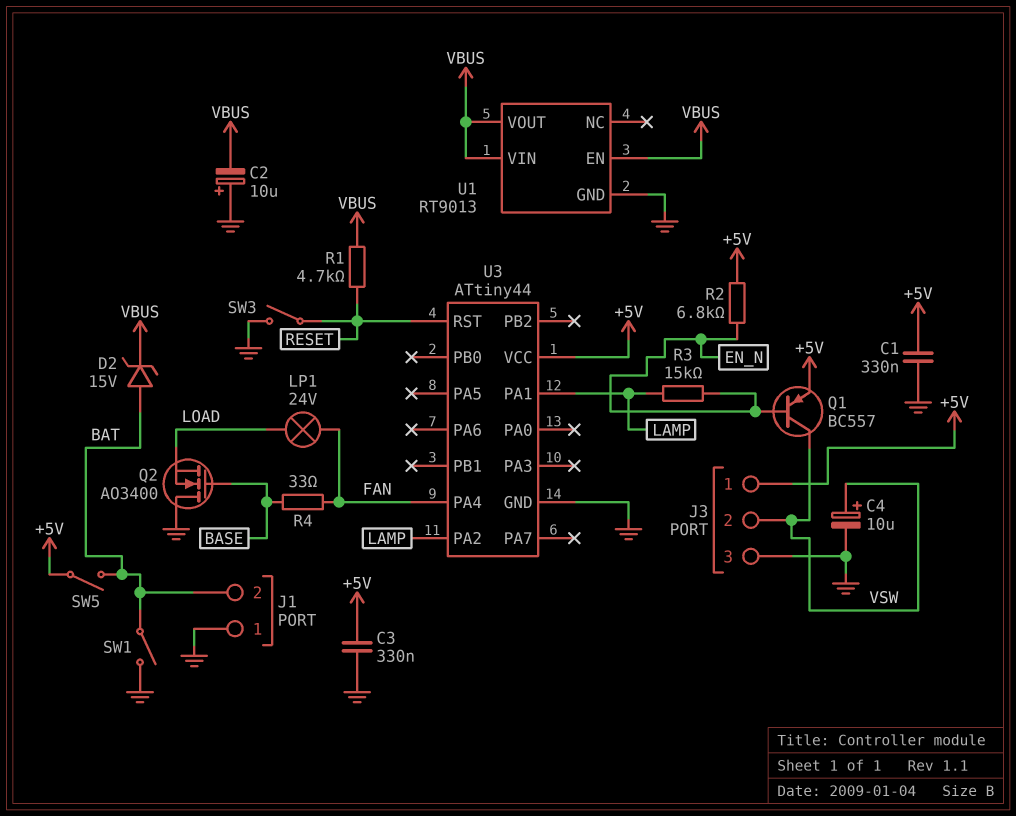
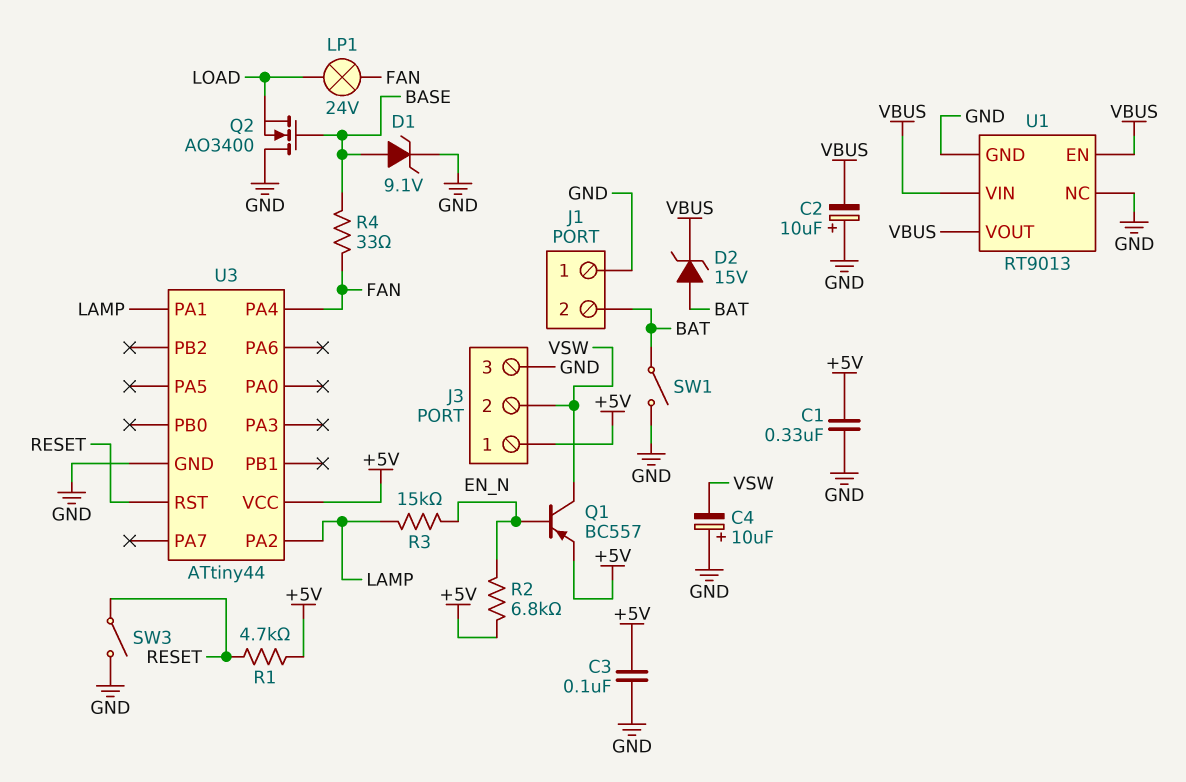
C3: 330nF (+5V, GND) -> 100nF (+5V, GND)
C4: 10uF (plus VSW, minus GND) -> 10uF (plus GND, minus VSW)
D1: none -> zener 9.1V (A BASE, K GND)
R1: 4.7k (RESET, VBUS) -> 4.7k (+5V, RESET)
SW5: switch (+5V, BAT) -> none
U1 pin NC: none -> GND

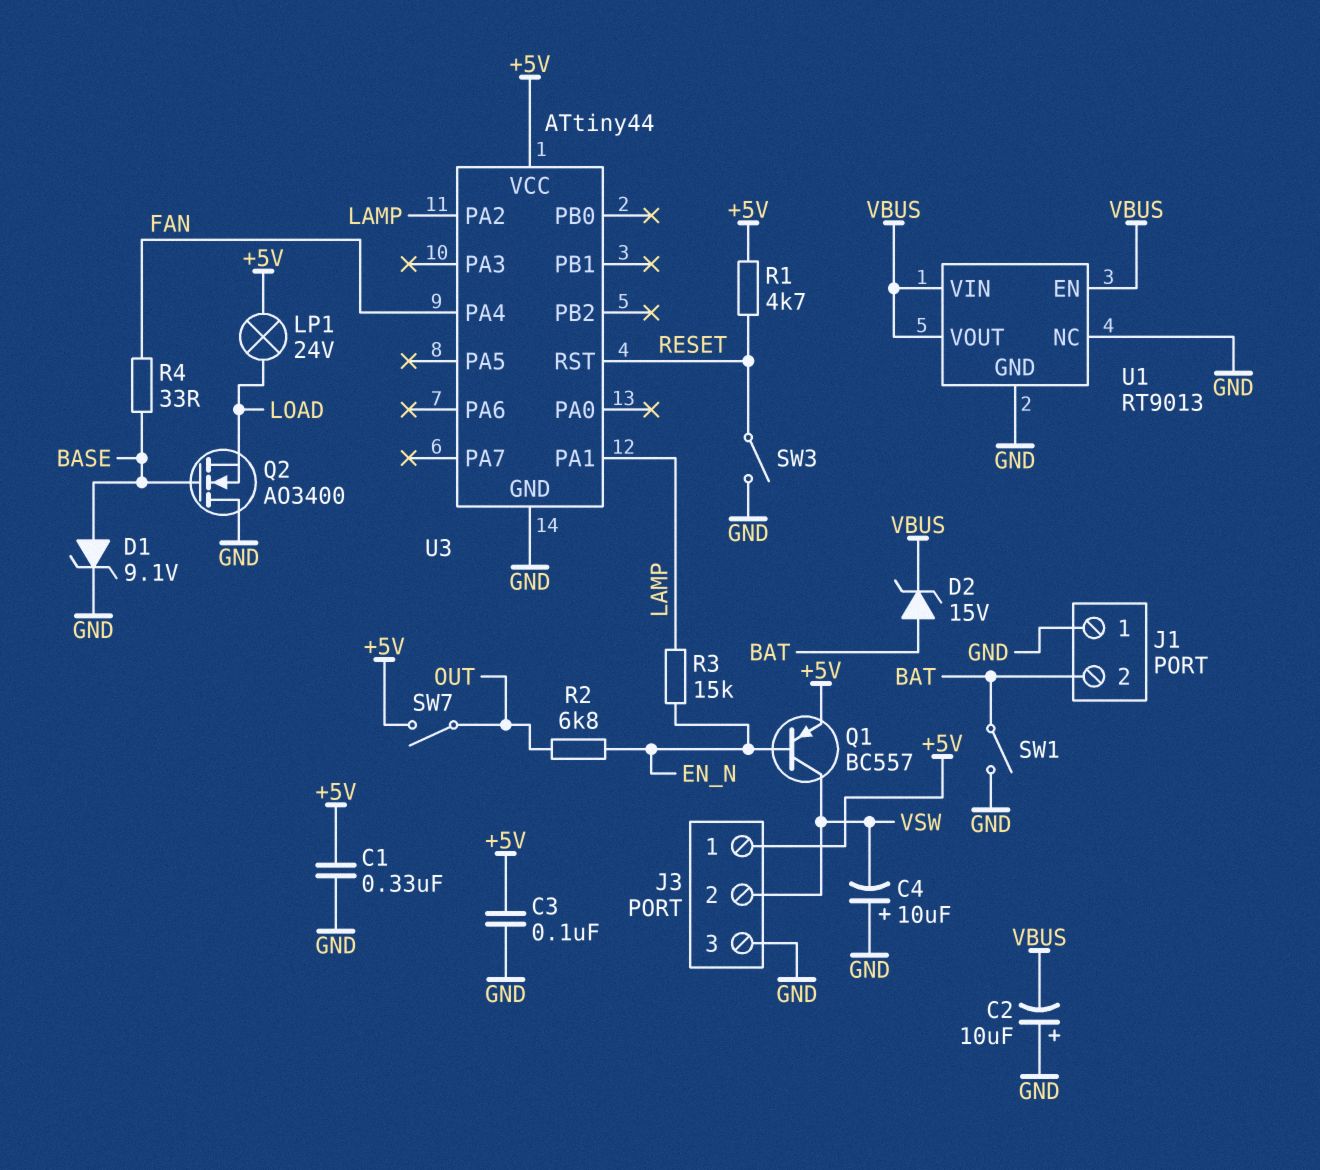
LP1: lamp 24V (FAN, LOAD) -> lamp 24V (+5V, LOAD)
R2: 6.8k (+5V, EN_N) -> 6.8k (EN_N, OUT)
SW7: none -> switch (+5V, OUT)

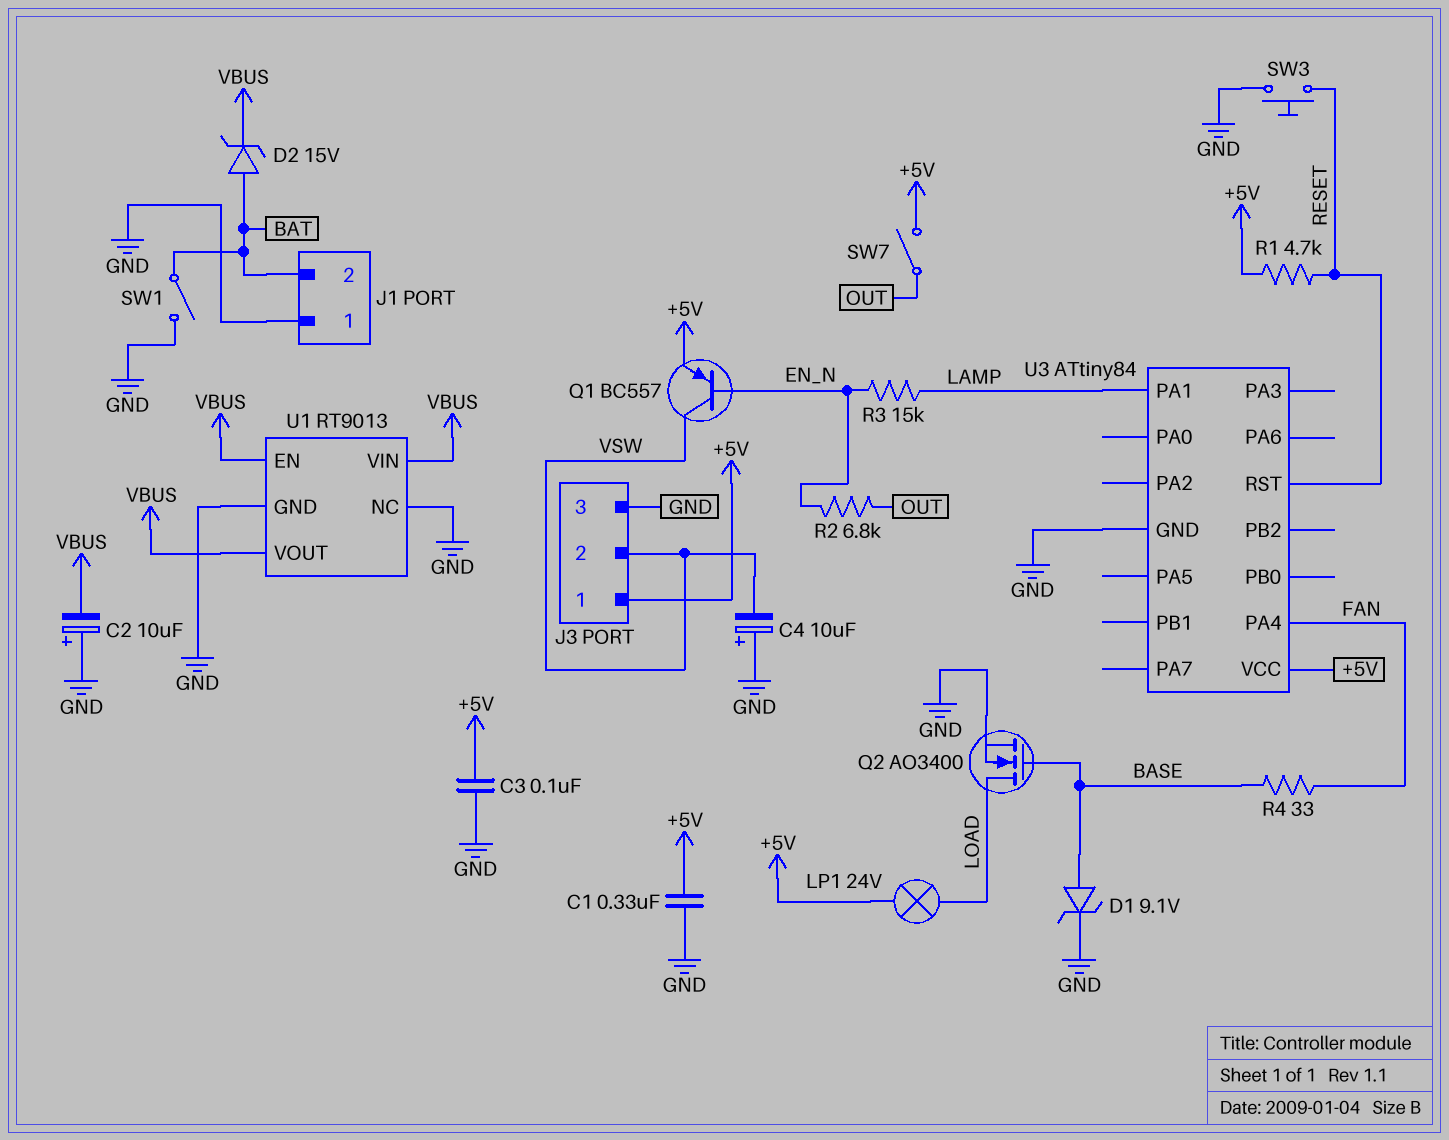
Q2: NMOS AO3400 (G BASE, D GND, S LOAD) -> NMOS AO3400 (G BASE, D LOAD, S GND)
SW3: switch (GND, RESET) -> button (GND, RESET)
U3: ATtiny44 -> ATtiny84
U3 pin PA2: LAMP -> none

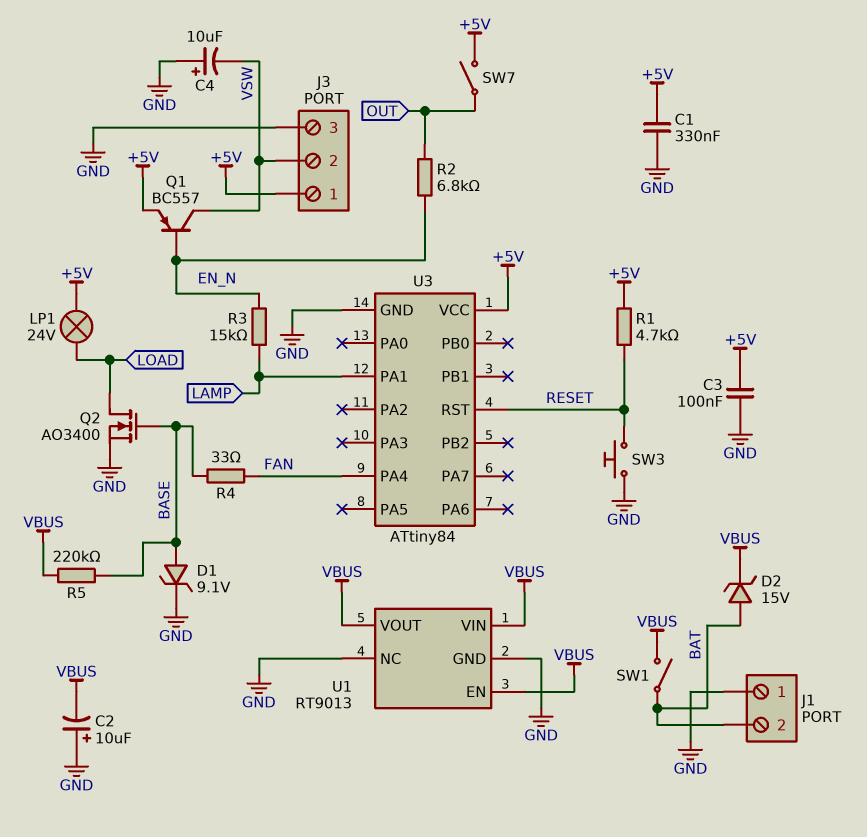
R5: none -> 220k (BASE, VBUS)
SW1: switch (BAT, GND) -> switch (BAT, VBUS)

